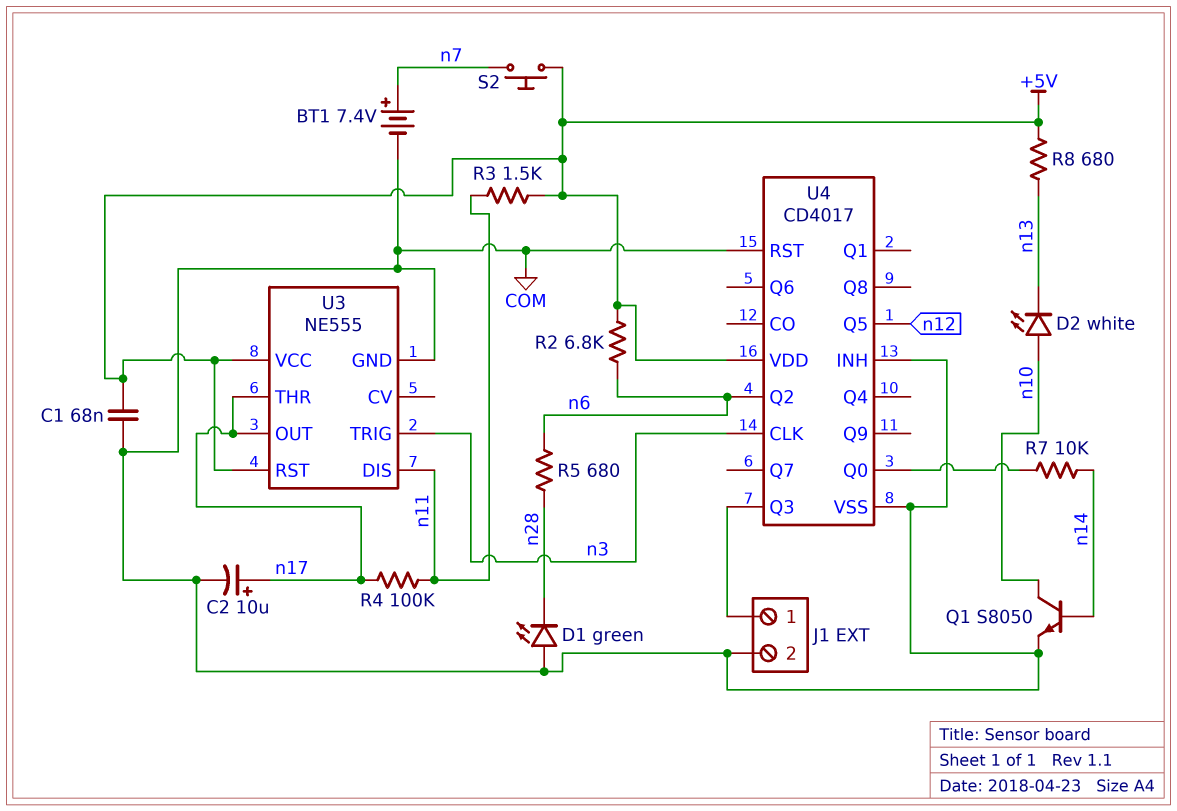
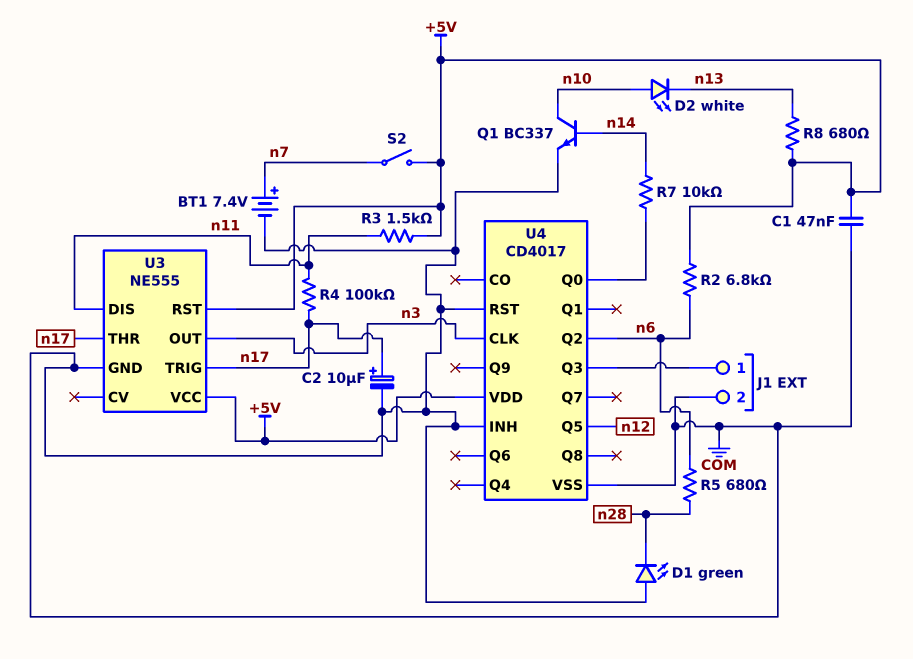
C1: 68nF (+5V, COM) -> 47nF (+5V, COM)
Q1: NPN S8050 (B n14, C n10, E COM) -> NPN BC337 (B n14, C n10, E COM)
S2: button (+5V, n7) -> switch (+5V, n7)
U3 pin OUT: n17 -> n3
U3 pin TRIG: n3 -> n17

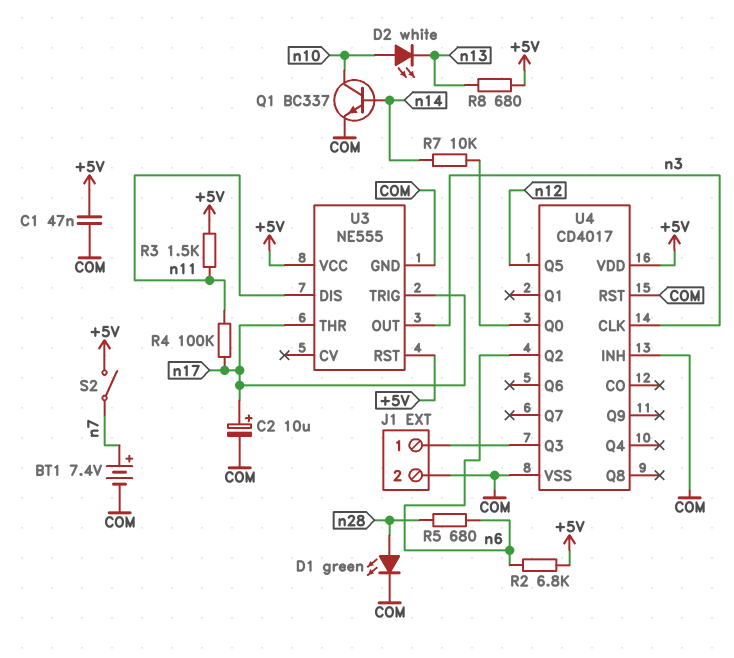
D1: LED green (A COM, K n28) -> LED green (A n28, K COM)

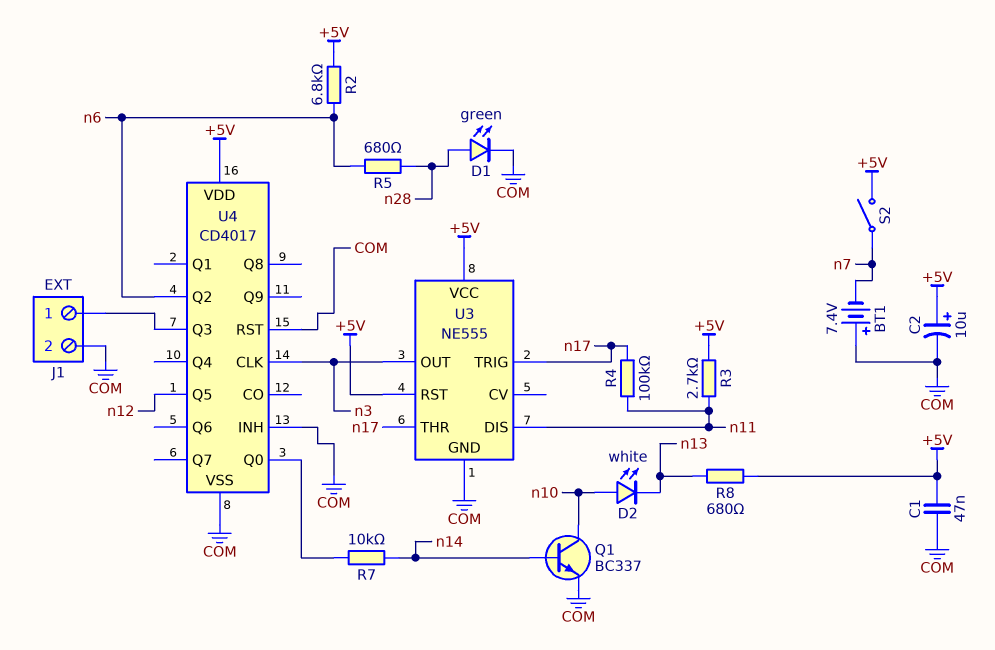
BT1: 7.4V (plus n7, minus COM) -> 7.4V (plus COM, minus n7)
C2: 10uF (plus n17, minus COM) -> 10uF (plus +5V, minus COM)
R3: 1.5k (+5V, n11) -> 2.7k (+5V, n11)

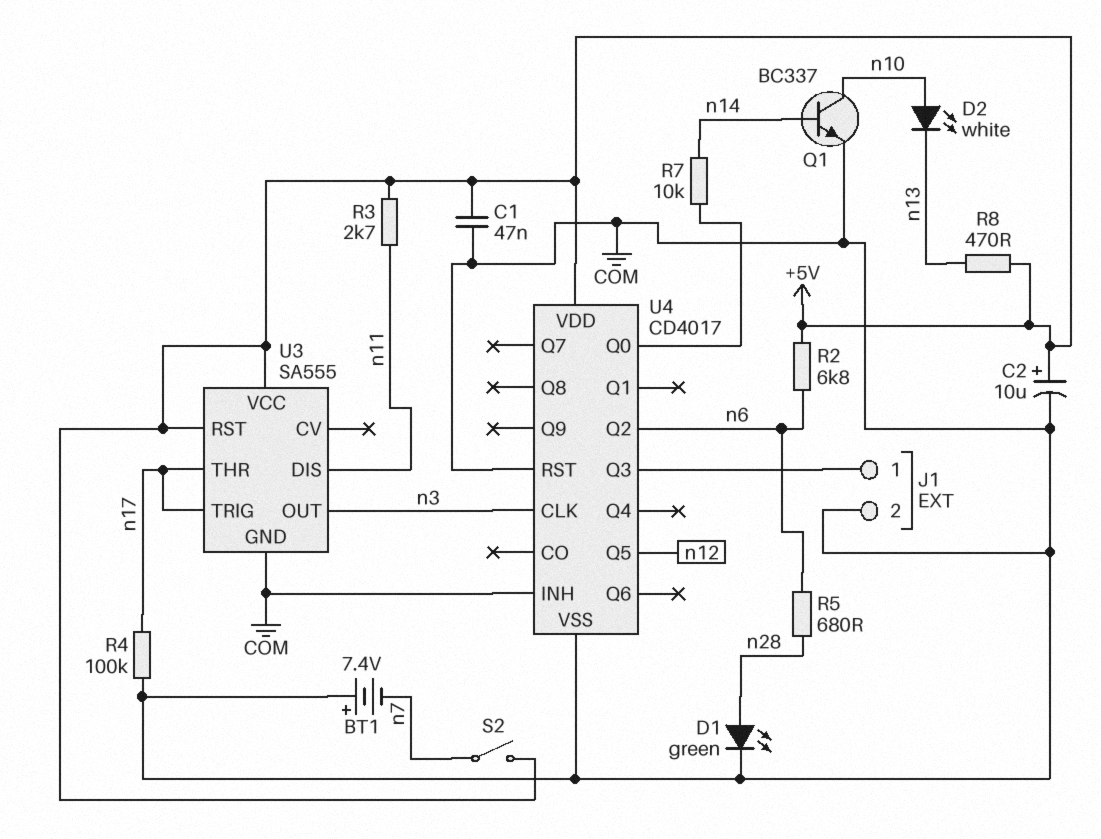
R4: 100k (n11, n17) -> 100k (COM, n17)
R8: 680 (+5V, n13) -> 470 (+5V, n13)
U3: NE555 -> SA555

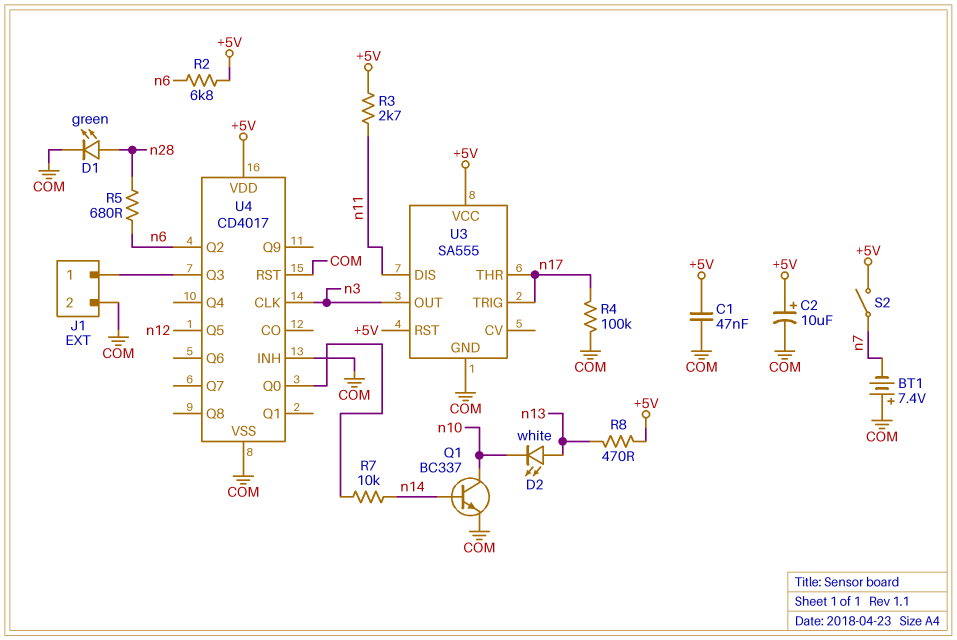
D2: LED white (A n10, K n13) -> LED white (A n13, K n10)

